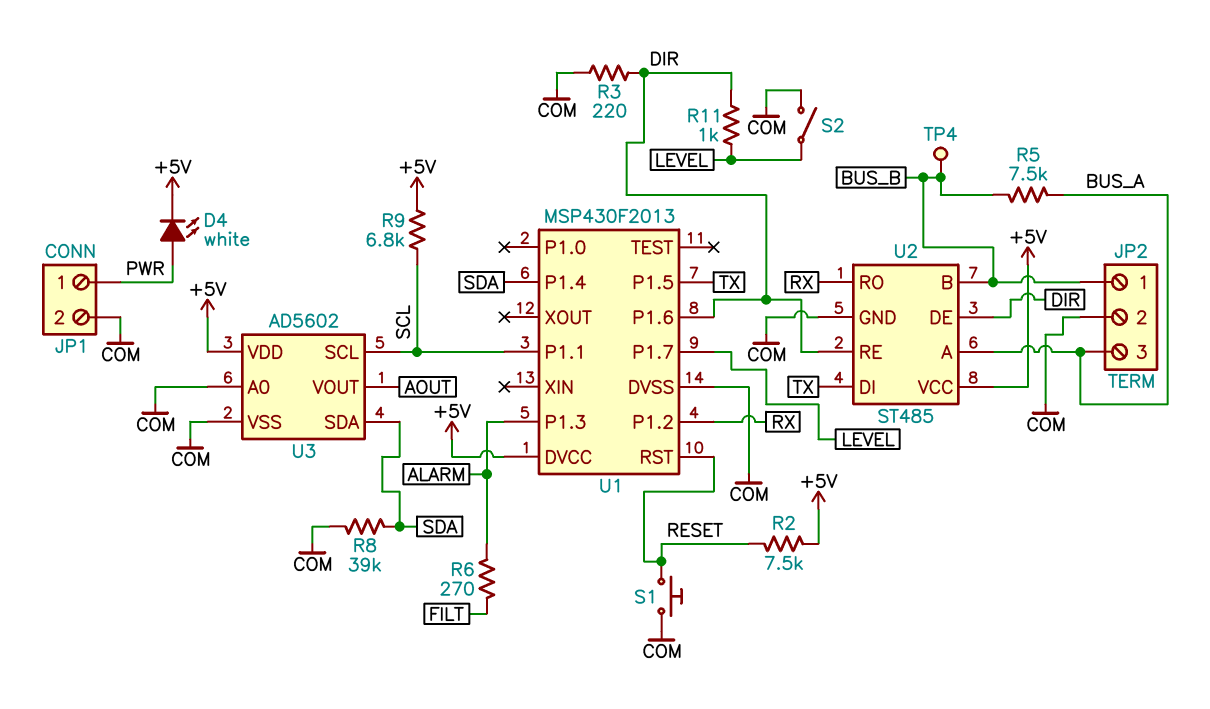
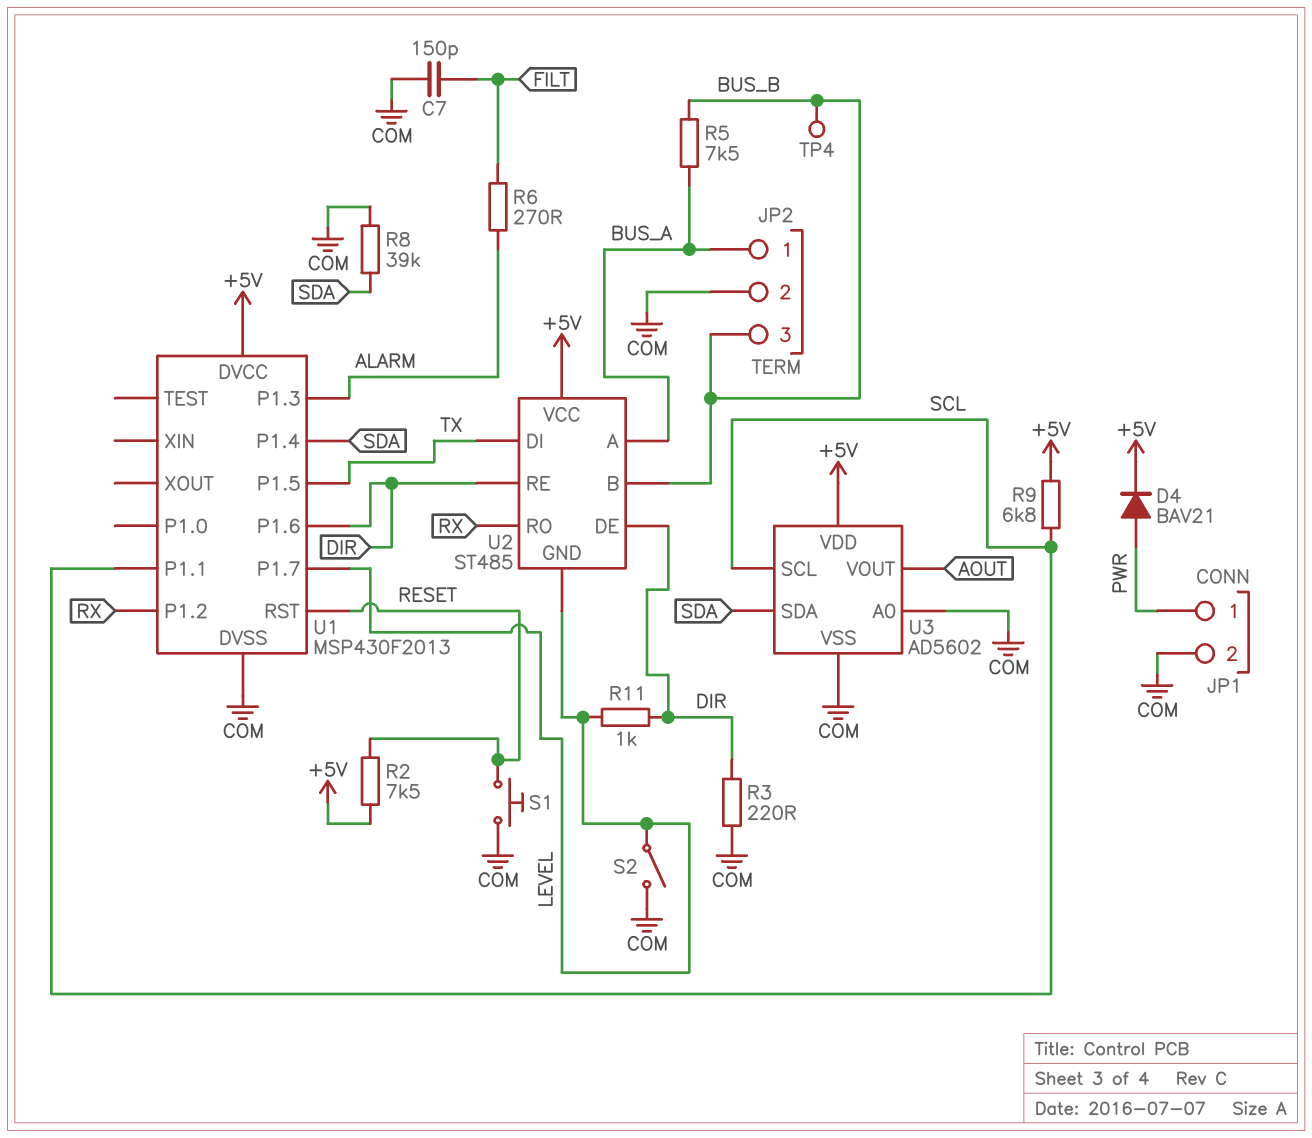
C7: none -> 150pF (COM, FILT)
D4: LED white (A PWR, K +5V) -> diode BAV21 (A PWR, K +5V)
JP2 pin 1: BUS_B -> BUS_A
JP2 pin 3: BUS_A -> BUS_B
U2 pin GND: COM -> LEVEL

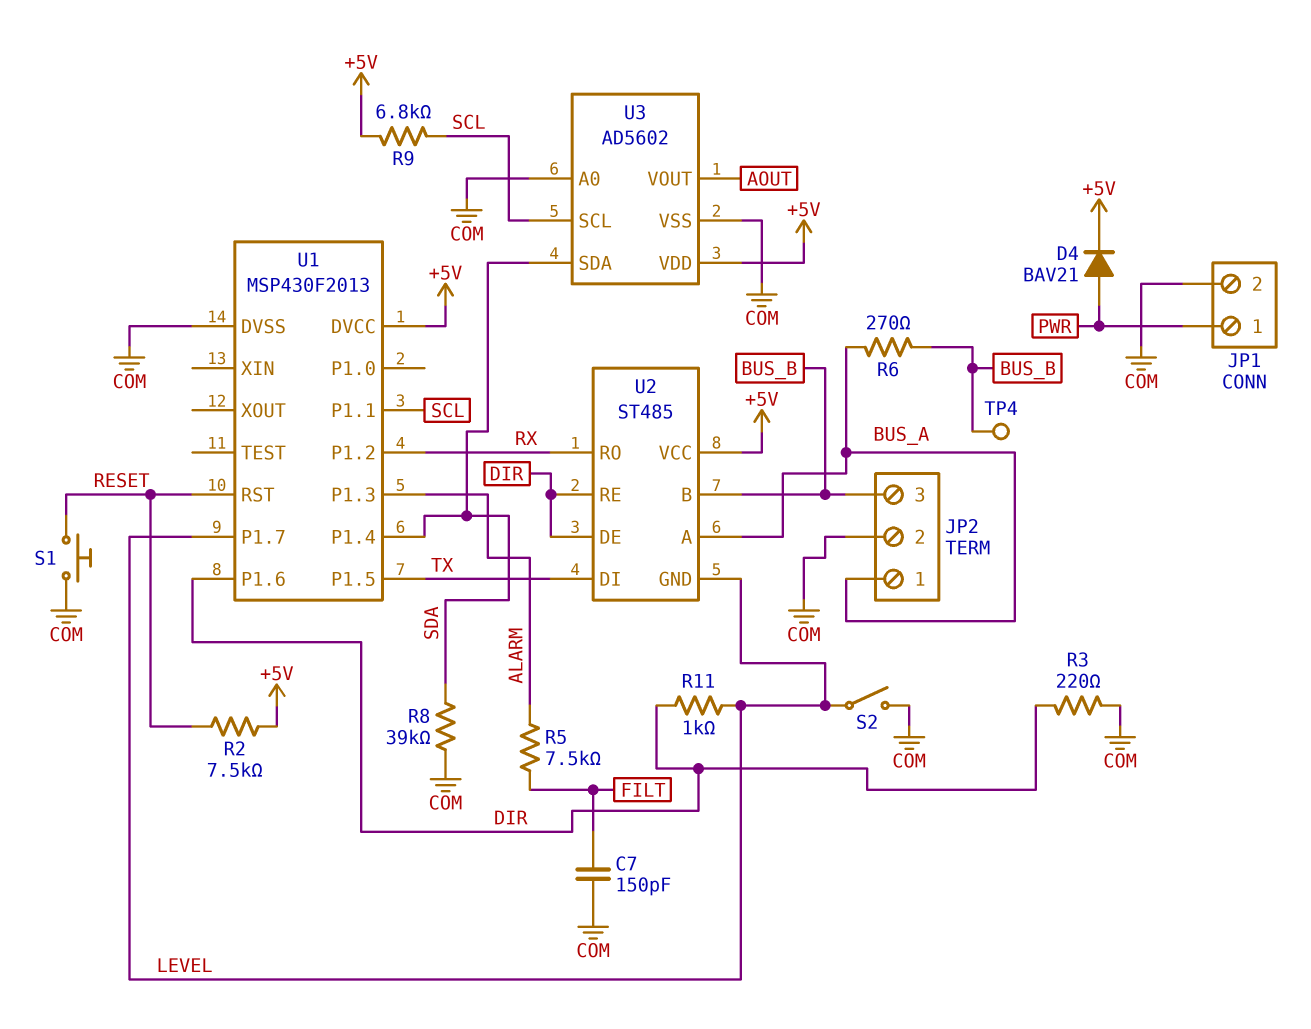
R5: 7.5k (BUS_A, BUS_B) -> 7.5k (ALARM, FILT)
R6: 270 (ALARM, FILT) -> 270 (BUS_A, BUS_B)

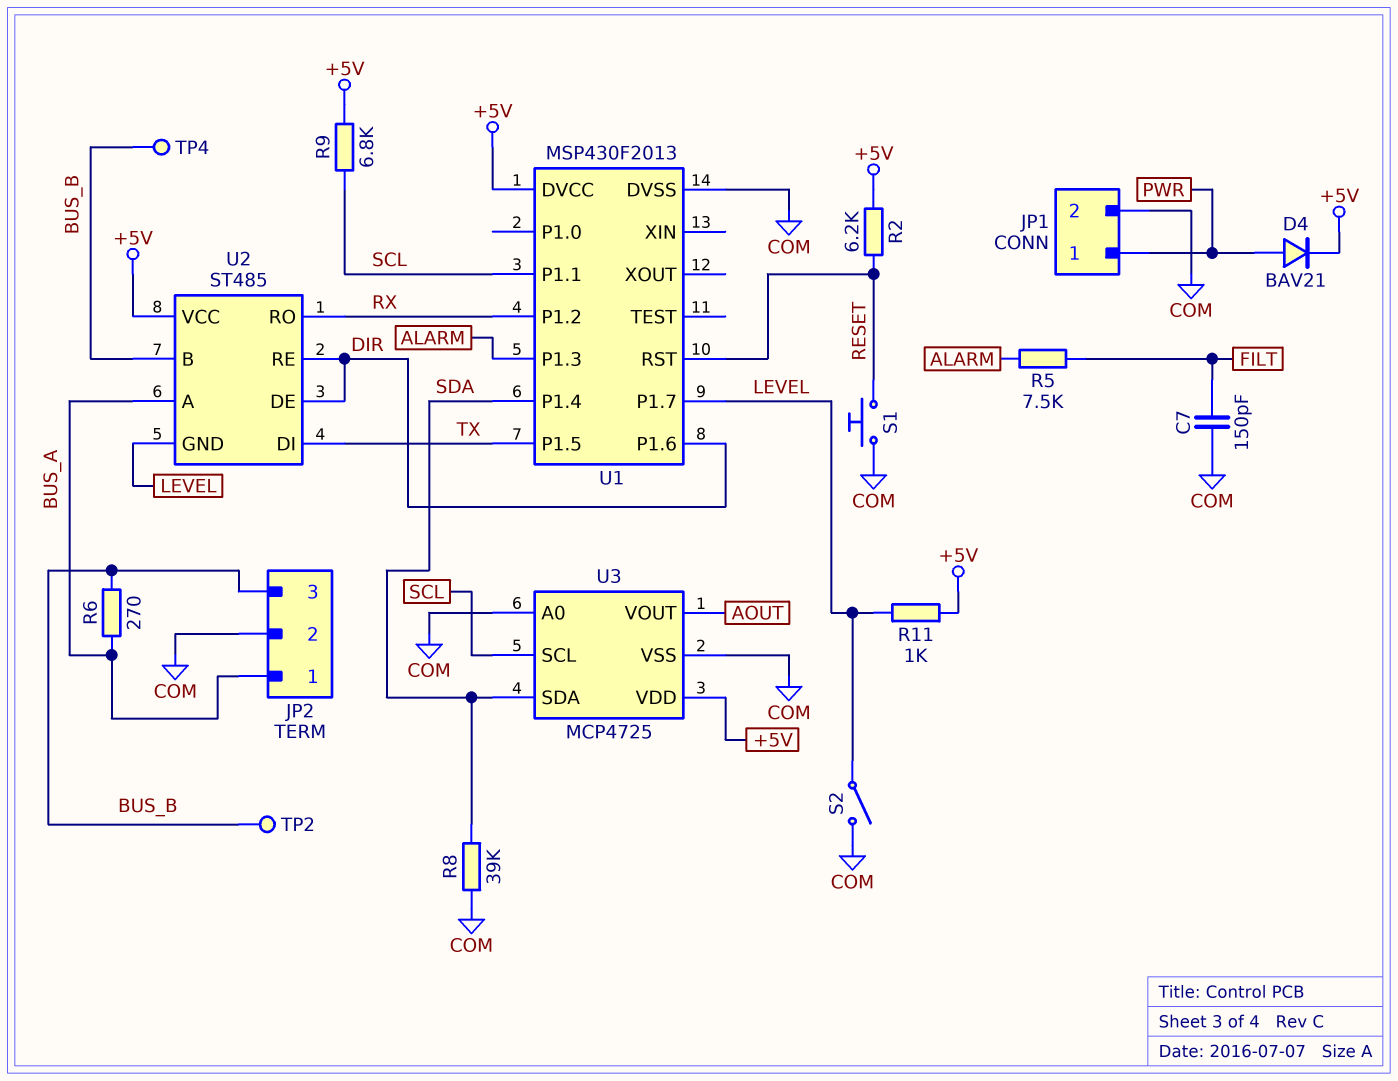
R2: 7.5k (+5V, RESET) -> 6.2k (+5V, RESET)
R3: 220 (COM, DIR) -> none
R11: 1k (DIR, LEVEL) -> 1k (+5V, LEVEL)
TP2: none -> test point (BUS_B)
U3: AD5602 -> MCP4725

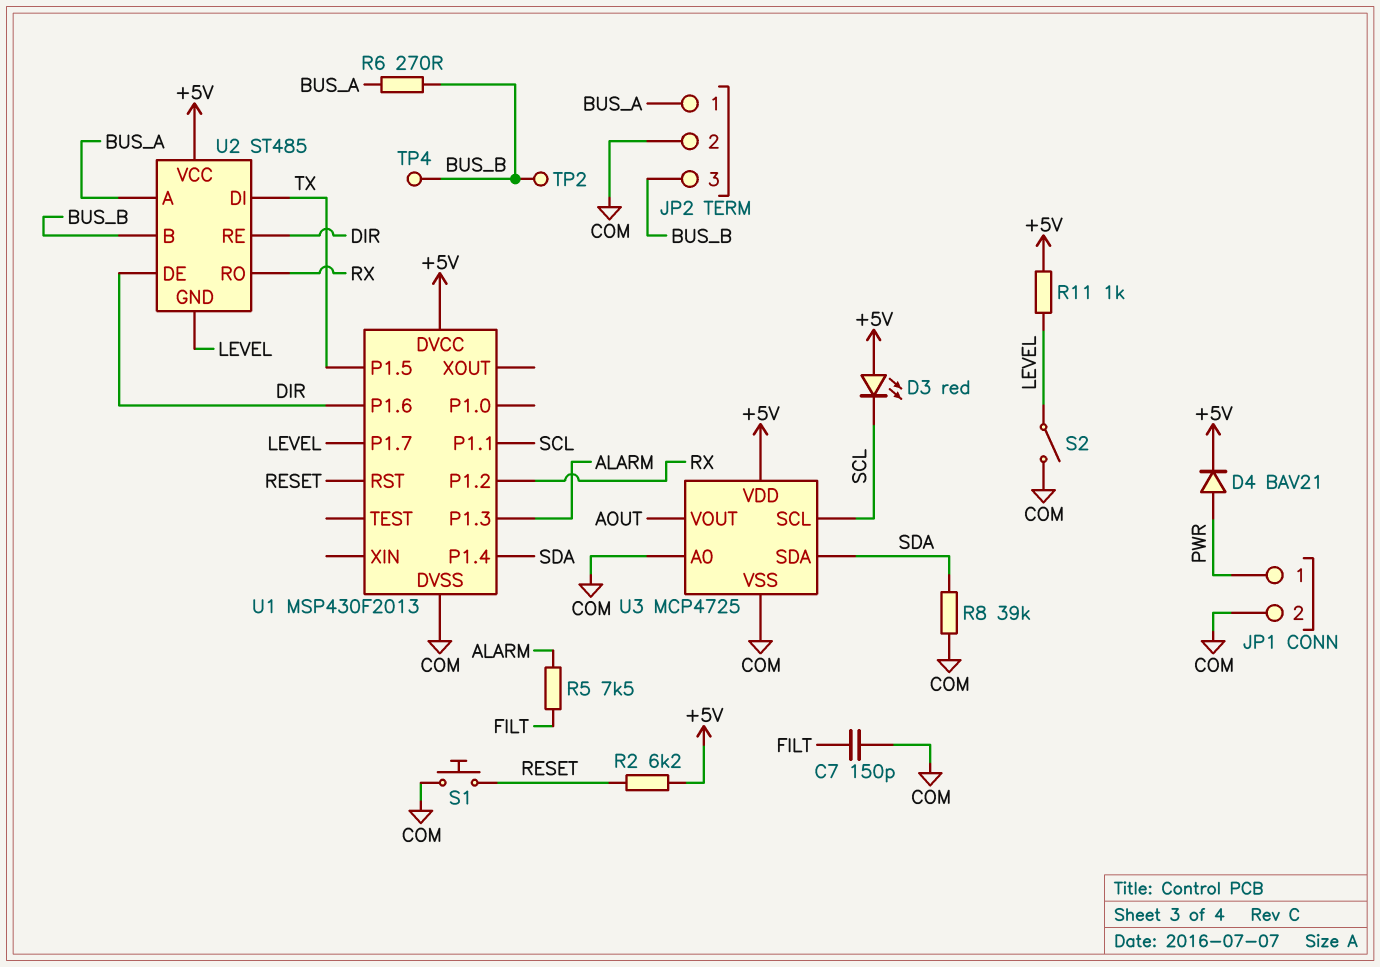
D3: none -> LED red (A +5V, K SCL)
R9: 6.8k (+5V, SCL) -> none

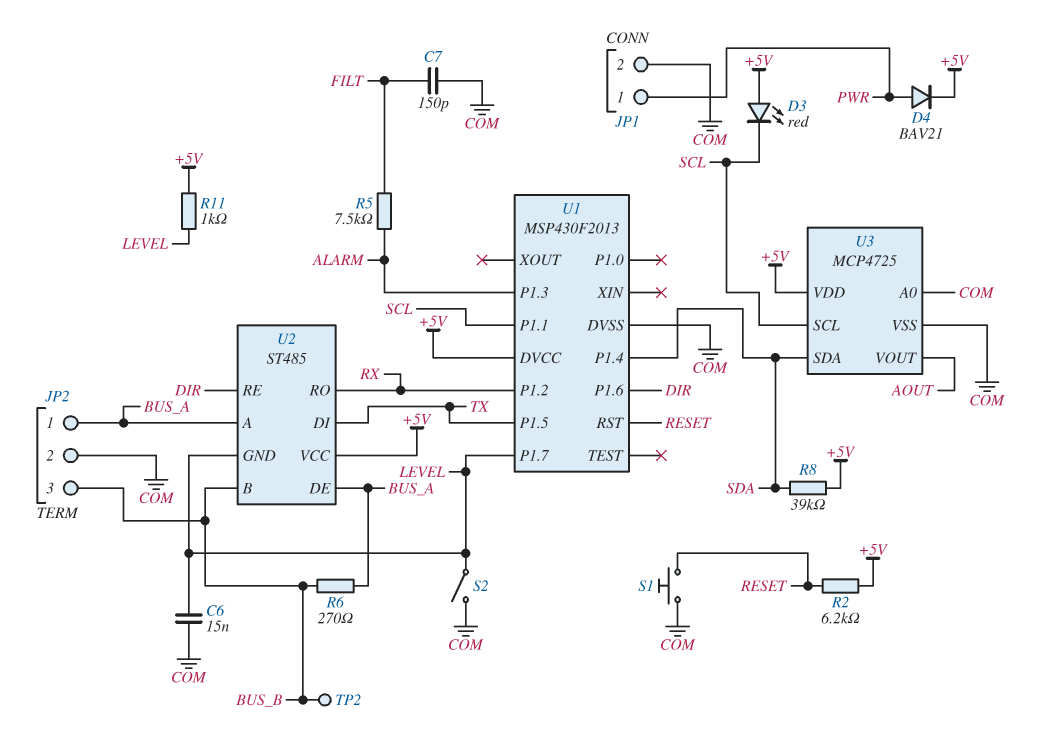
C6: none -> 15nF (COM, LEVEL)
R8: 39k (COM, SDA) -> 39k (+5V, SDA)
TP4: test point (BUS_B) -> none
U2 pin DE: DIR -> BUS_A

